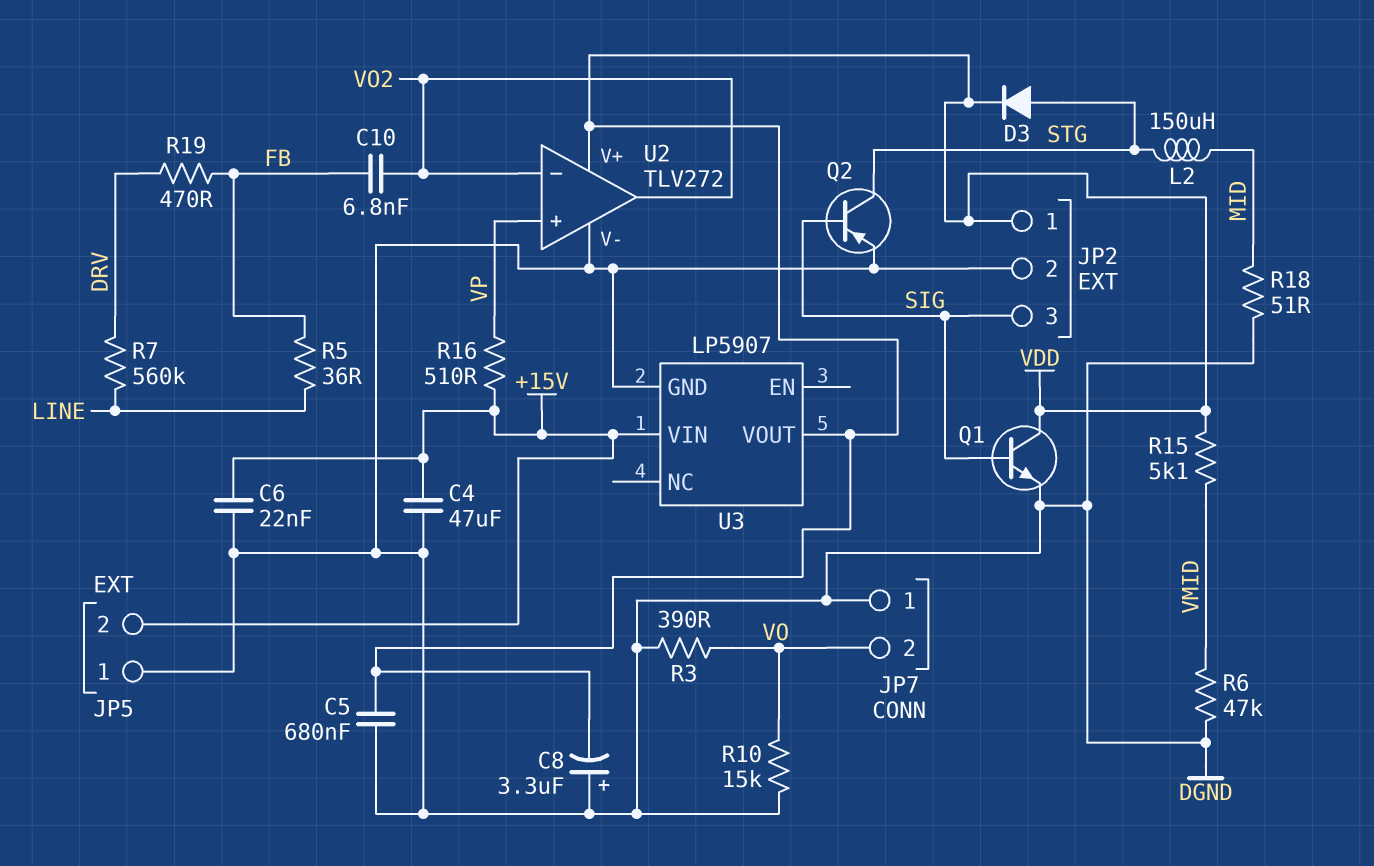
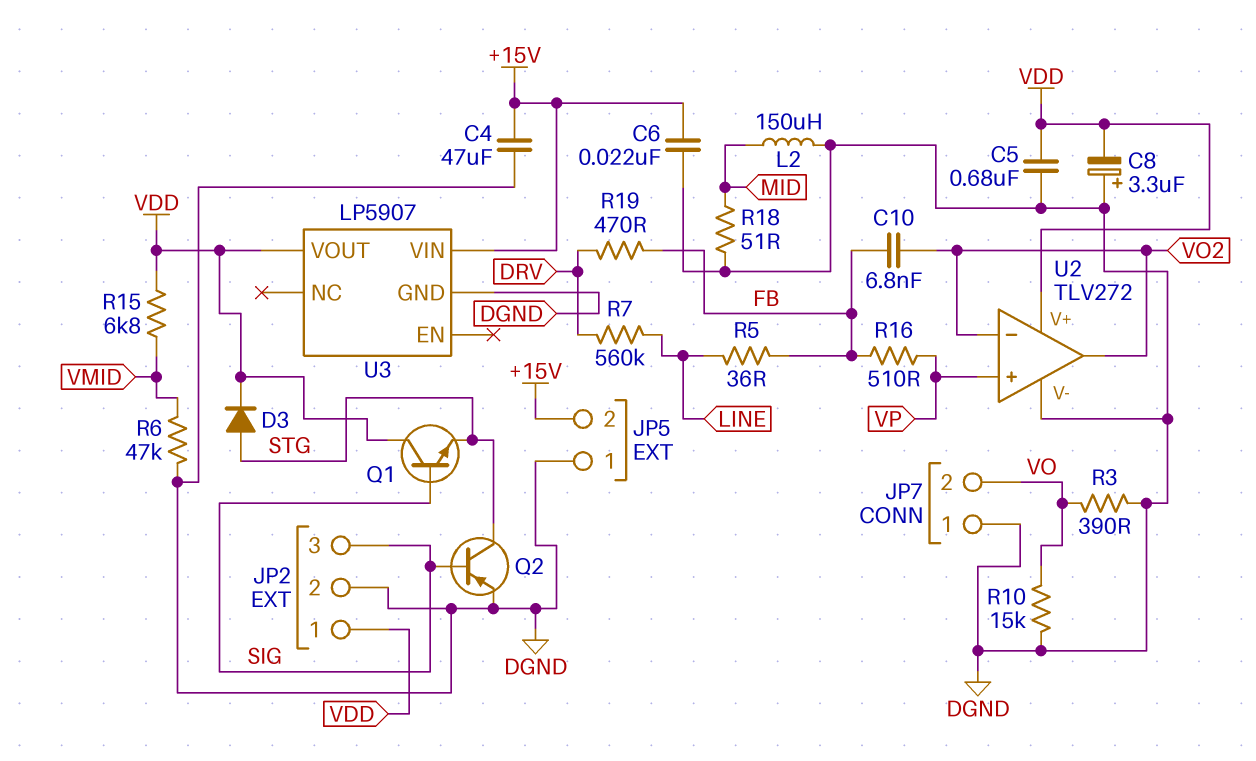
L2: 150uH (MID, STG) -> 150uH (DGND, MID)
Q1: NPN (B SIG, C VDD, E DGND) -> NPN (B SIG, C VDD, E STG)
R15: 5.1k (VDD, VMID) -> 6.8k (VDD, VMID)
R16: 510 (+15V, VP) -> 510 (FB, VP)

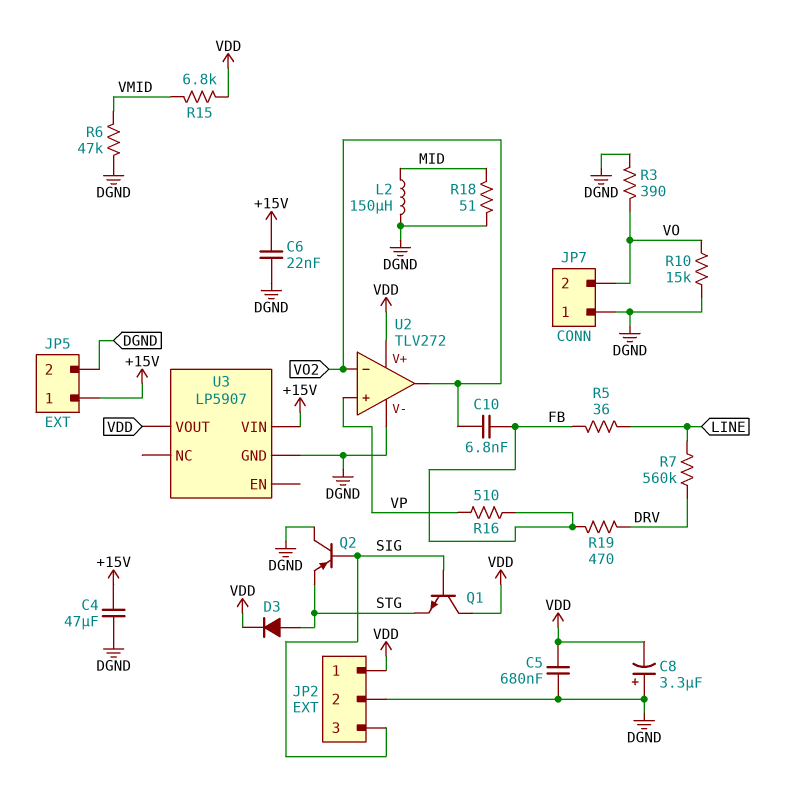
JP5 pin 1: DGND -> +15V
JP5 pin 2: +15V -> DGND
Q2: PNP (B SIG, C STG, E DGND) -> PNP (B SIG, C DGND, E STG)

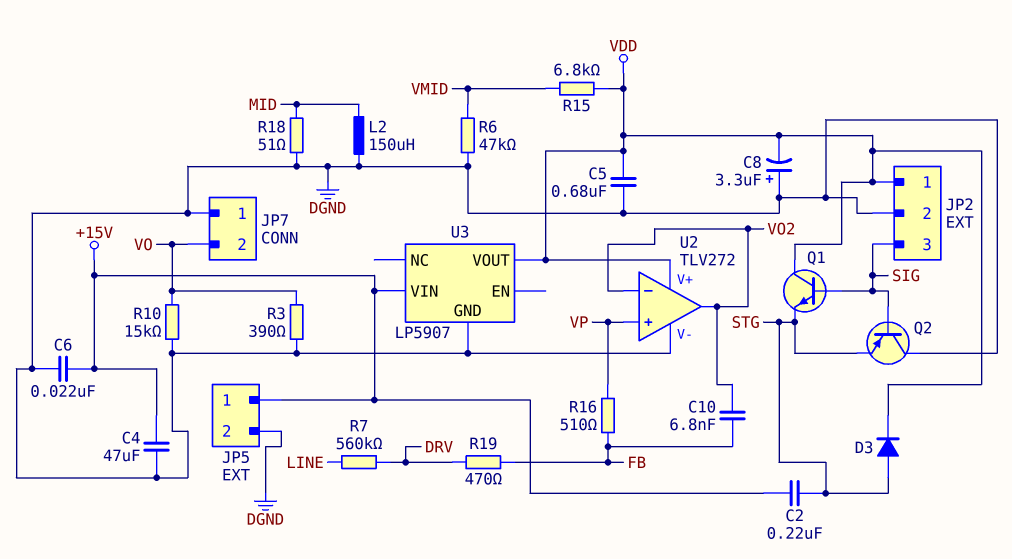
C2: none -> 220nF (+15V, STG)
R5: 36 (FB, LINE) -> none

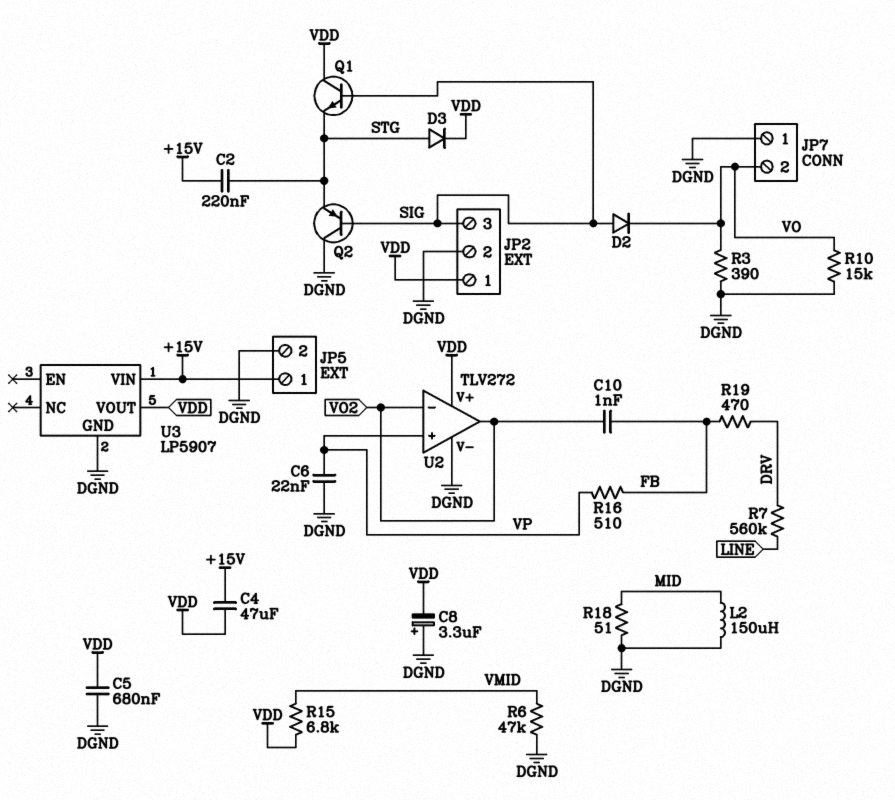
C4: 47uF (+15V, DGND) -> 47uF (+15V, VDD)
C6: 22nF (+15V, DGND) -> 22nF (DGND, VP)
C10: 6.8nF (FB, VO2) -> 1nF (FB, VO2)
D2: none -> diode (A SIG, K VO)

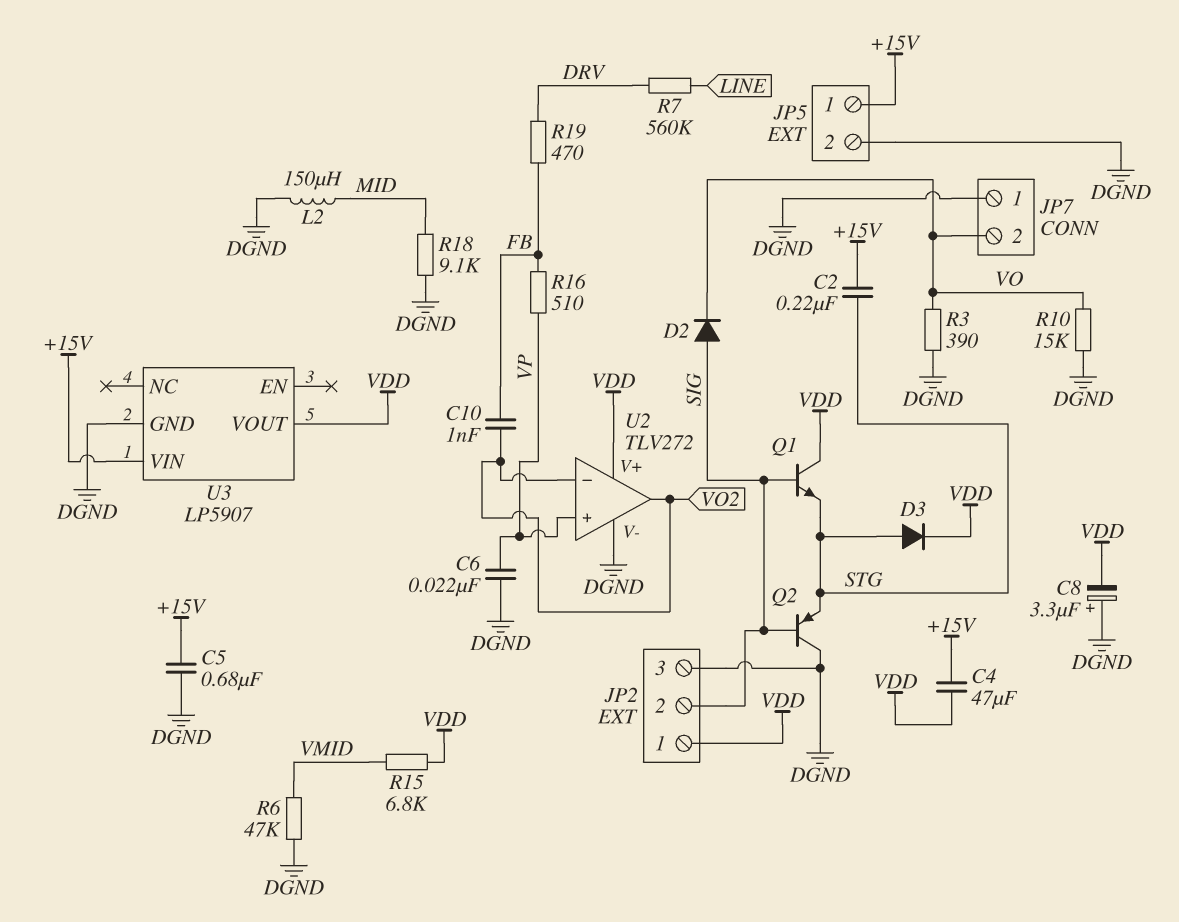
C5: 680nF (DGND, VDD) -> 680nF (+15V, DGND)
JP2 pin 2: DGND -> SIG
JP2 pin 3: SIG -> DGND
R18: 51 (DGND, MID) -> 9.1k (DGND, MID)

